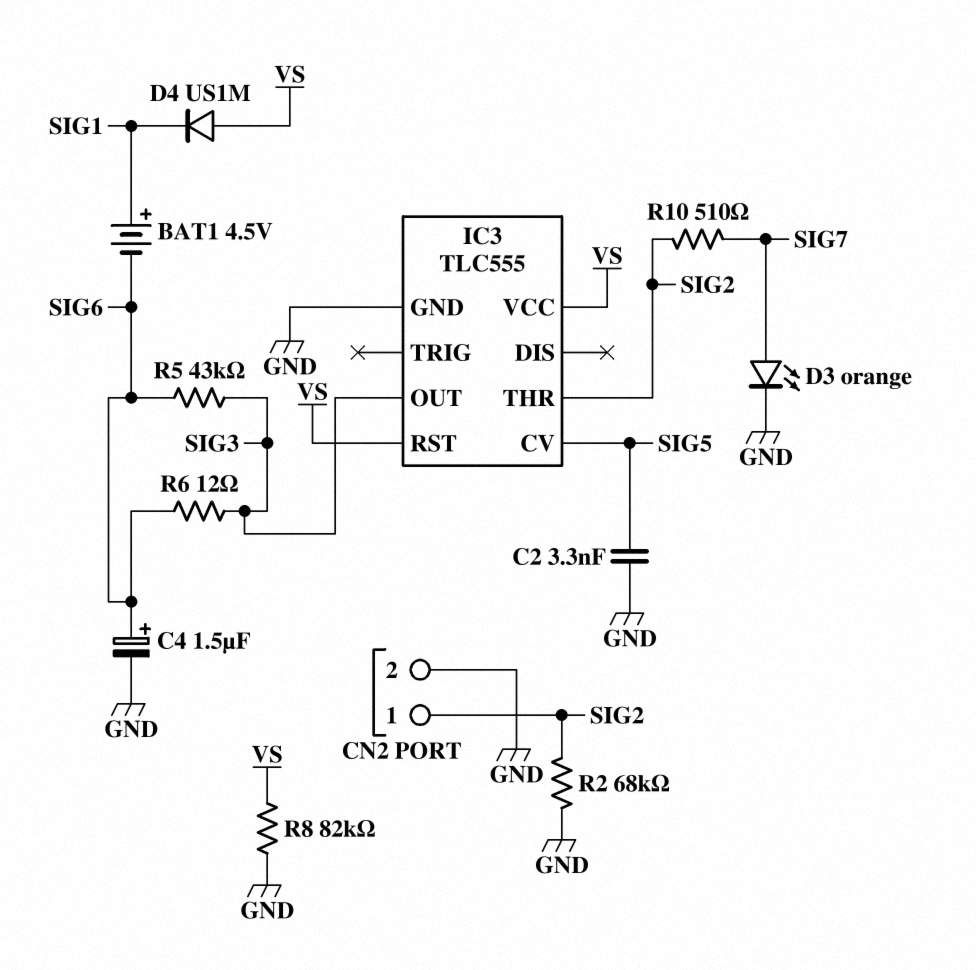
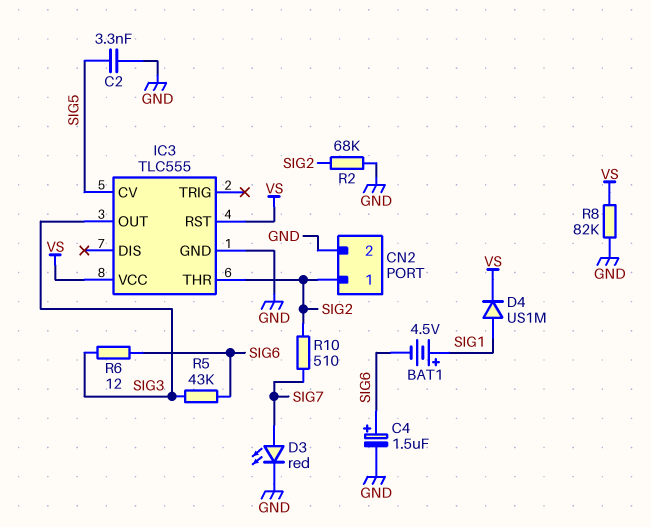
D3: LED orange (A SIG7, K GND) -> LED red (A SIG7, K GND)
D4: diode US1M (A VS, K SIG1) -> diode US1M (A SIG1, K VS)

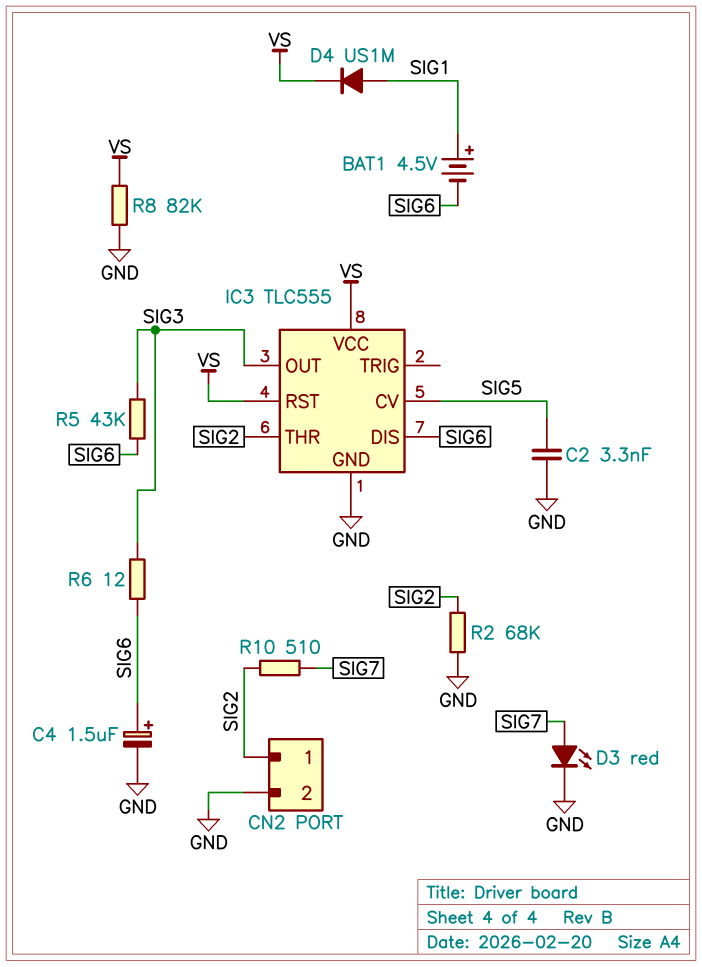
IC3 pin DIS: none -> SIG6

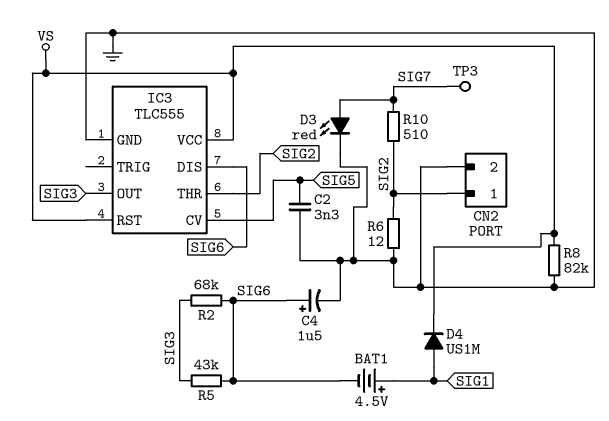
R2: 68k (GND, SIG2) -> 68k (SIG3, SIG6)
R6: 12 (SIG3, SIG6) -> 12 (GND, SIG2)
TP3: none -> test point (SIG7)

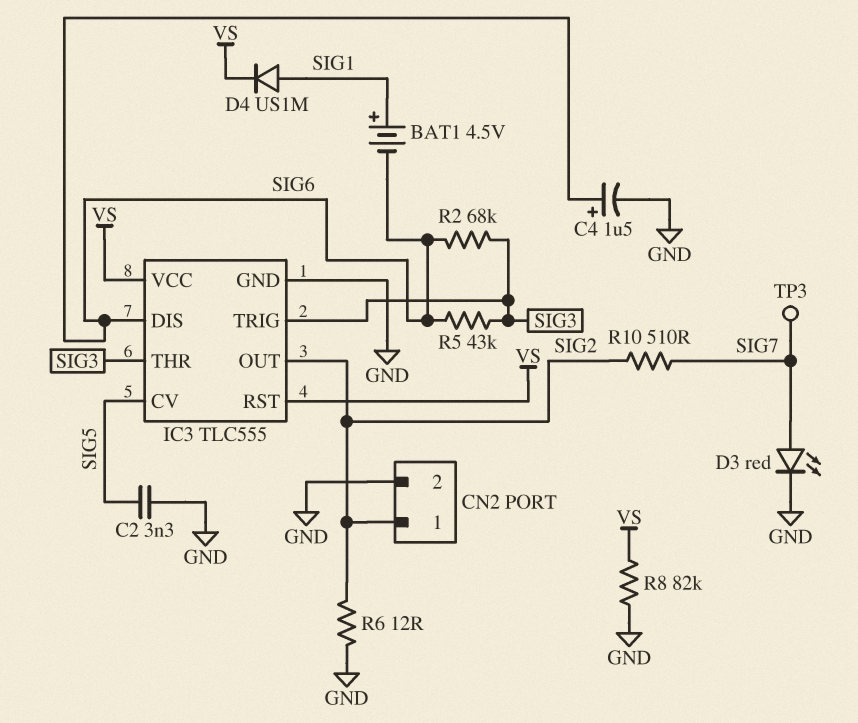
IC3 pin OUT: SIG3 -> SIG2
IC3 pin THR: SIG2 -> SIG3
IC3 pin TRIG: none -> SIG3

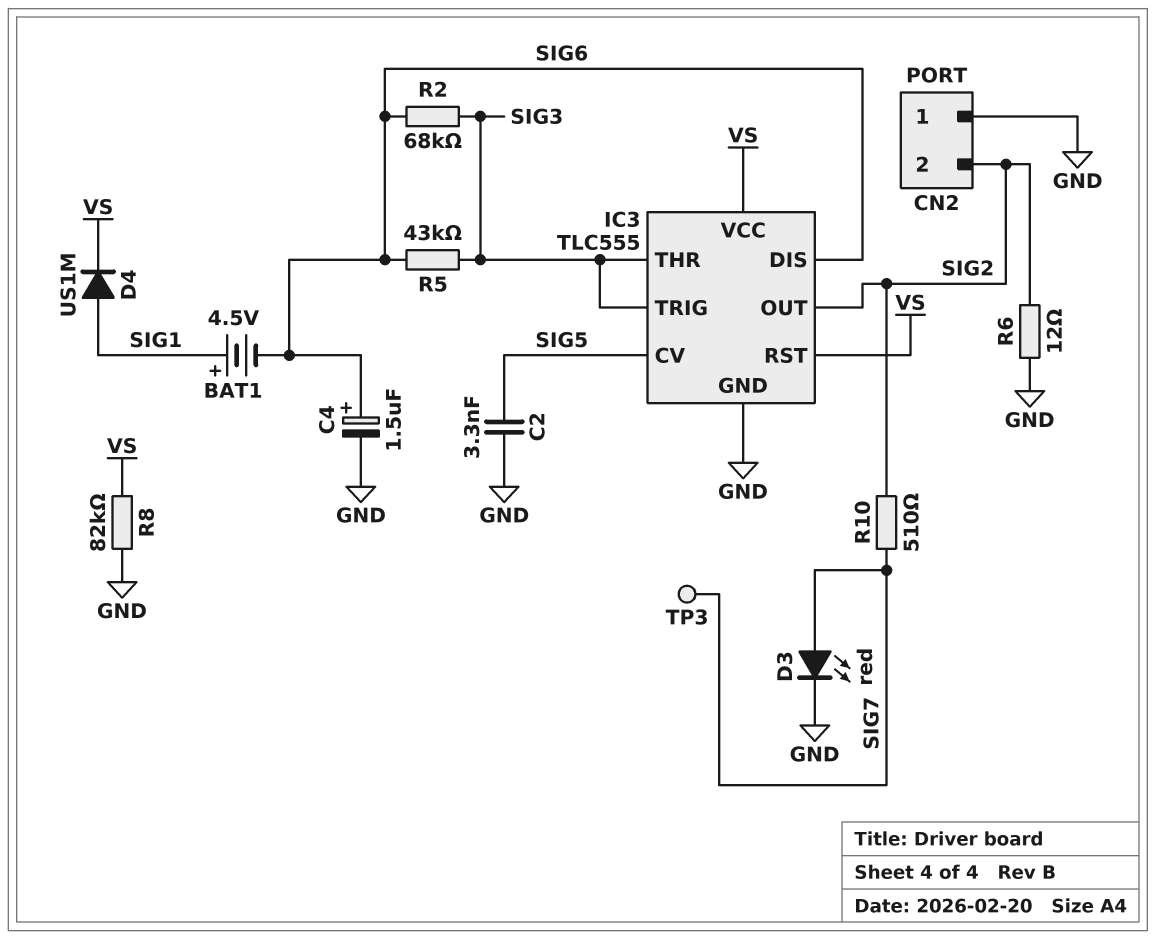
CN2 pin 1: SIG2 -> GND
CN2 pin 2: GND -> SIG2

